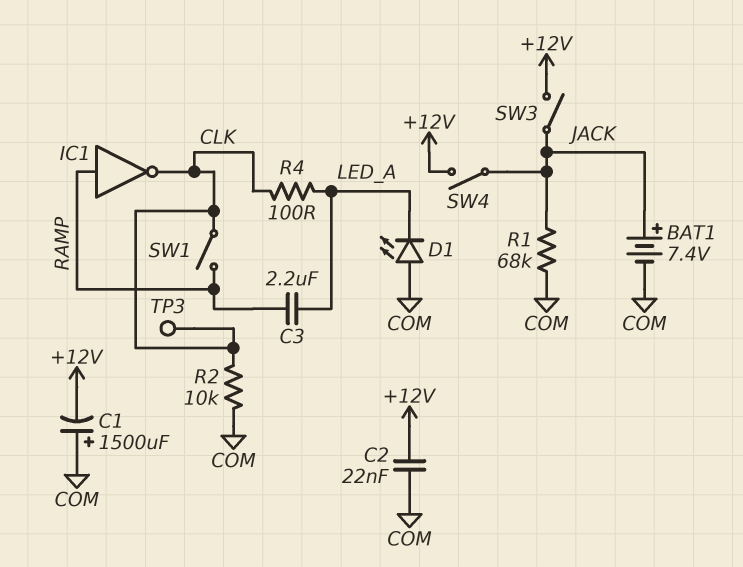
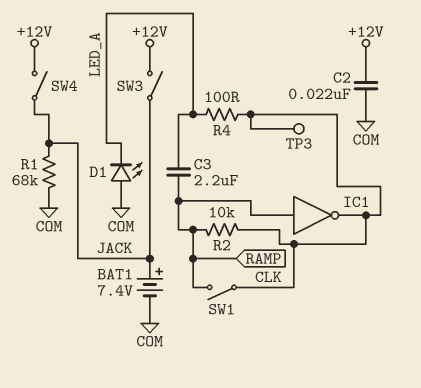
C1: 1500uF (plus COM, minus +12V) -> none
R2: 10k (CLK, COM) -> 10k (CLK, RAMP)

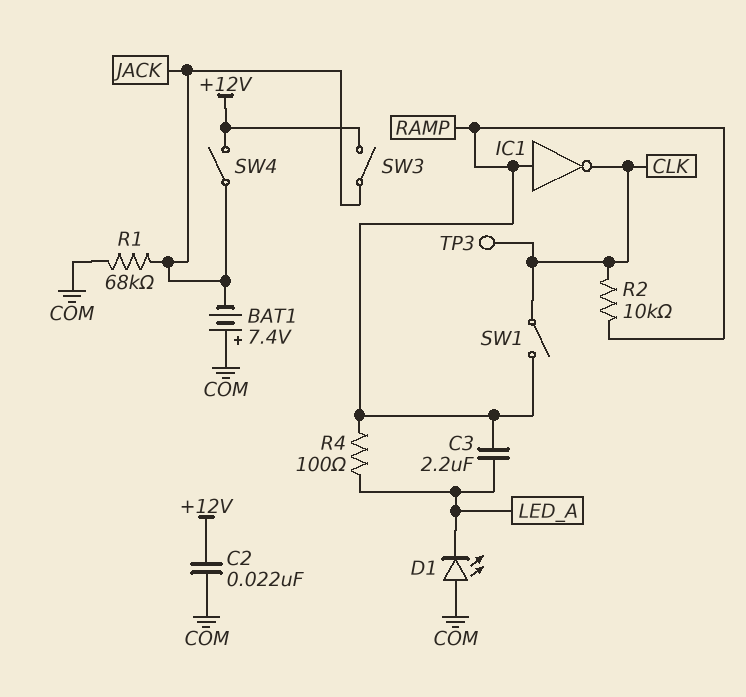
BAT1: 7.4V (plus JACK, minus COM) -> 7.4V (plus COM, minus JACK)
R4: 100 (CLK, LED_A) -> 100 (LED_A, RAMP)

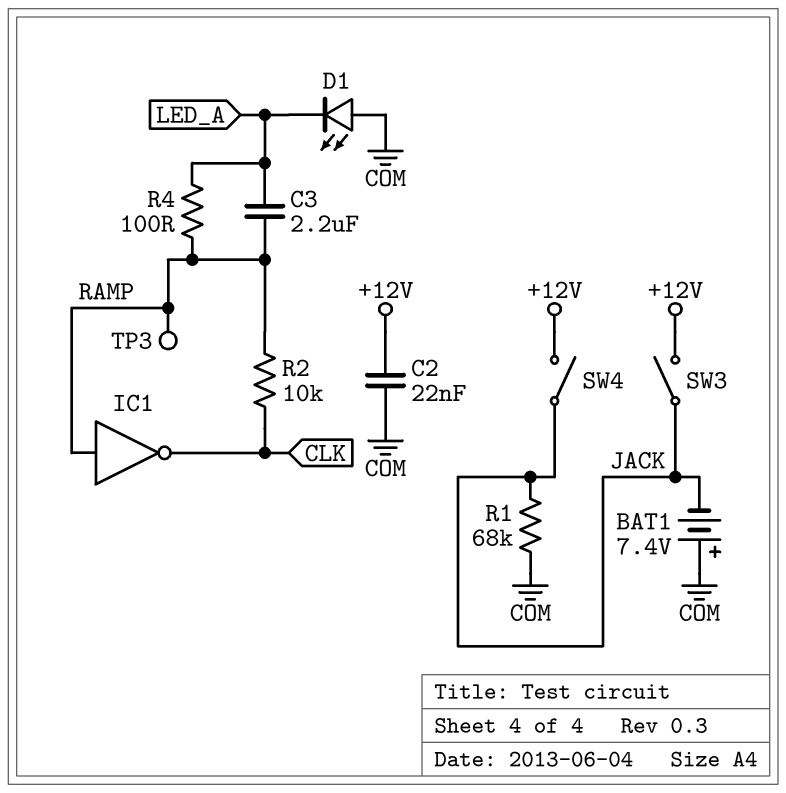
SW1: switch (CLK, RAMP) -> none
TP3: test point (CLK) -> test point (RAMP)

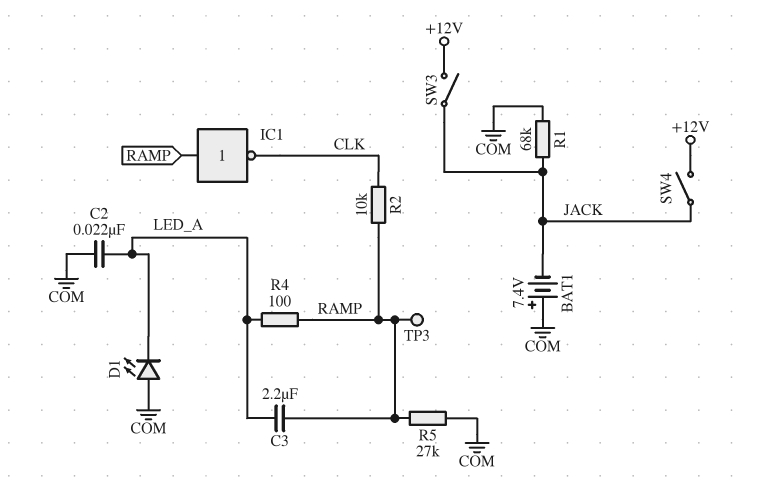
C2: 22nF (+12V, COM) -> 22nF (COM, LED_A)
R5: none -> 27k (COM, RAMP)

